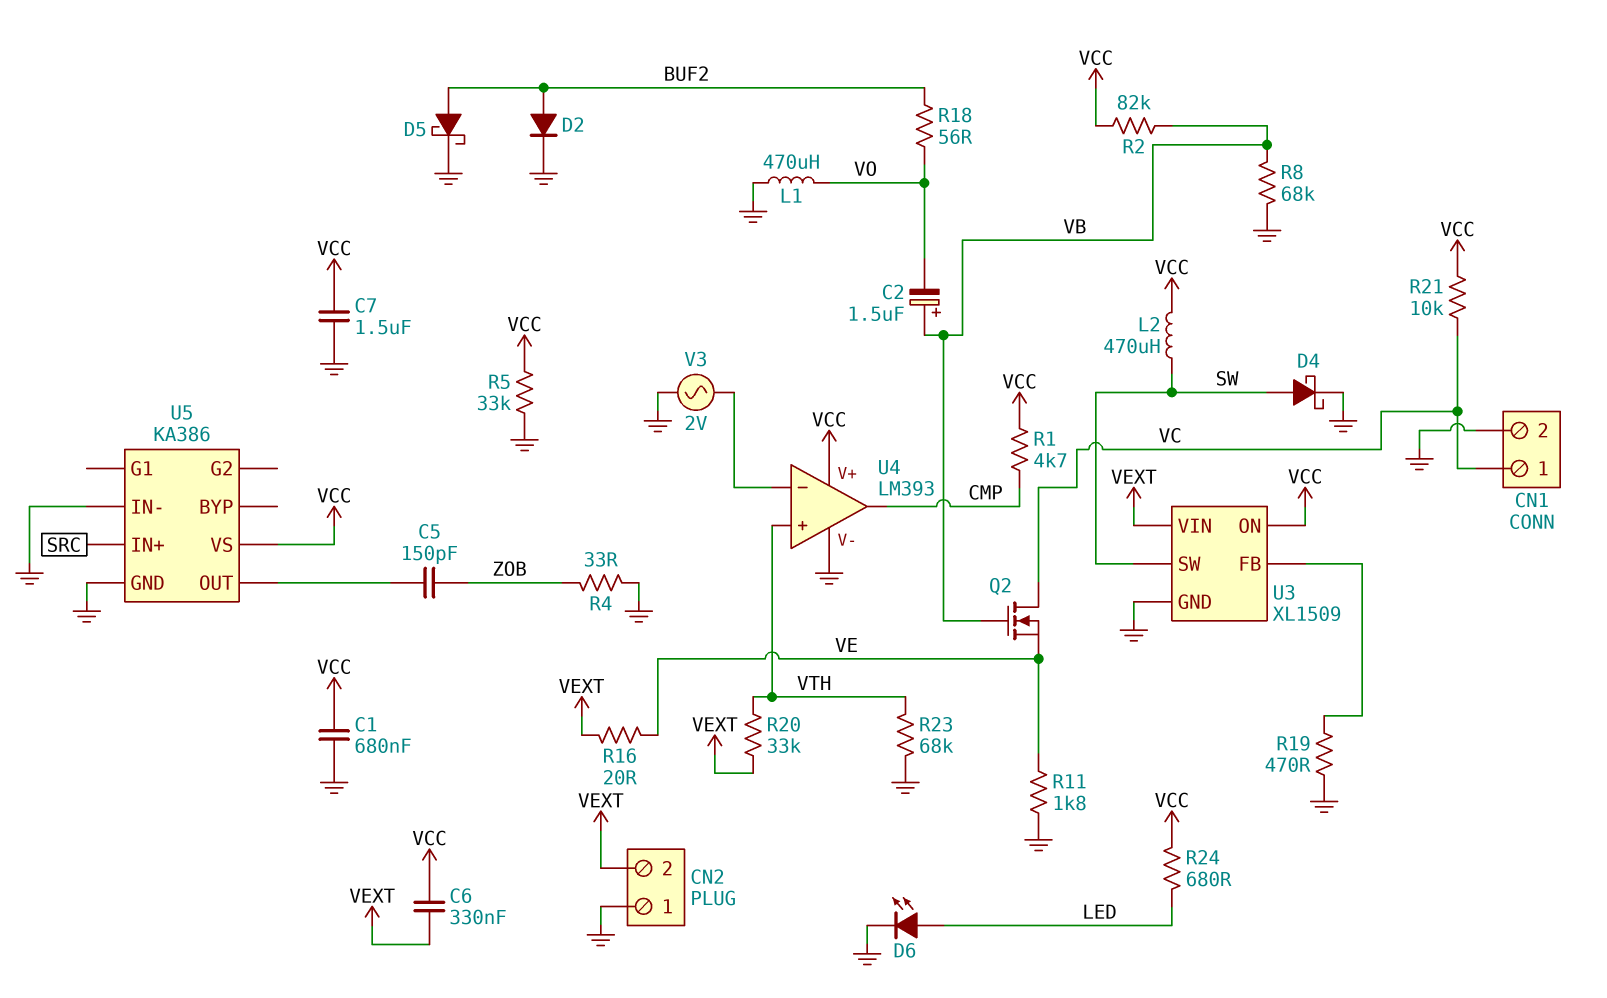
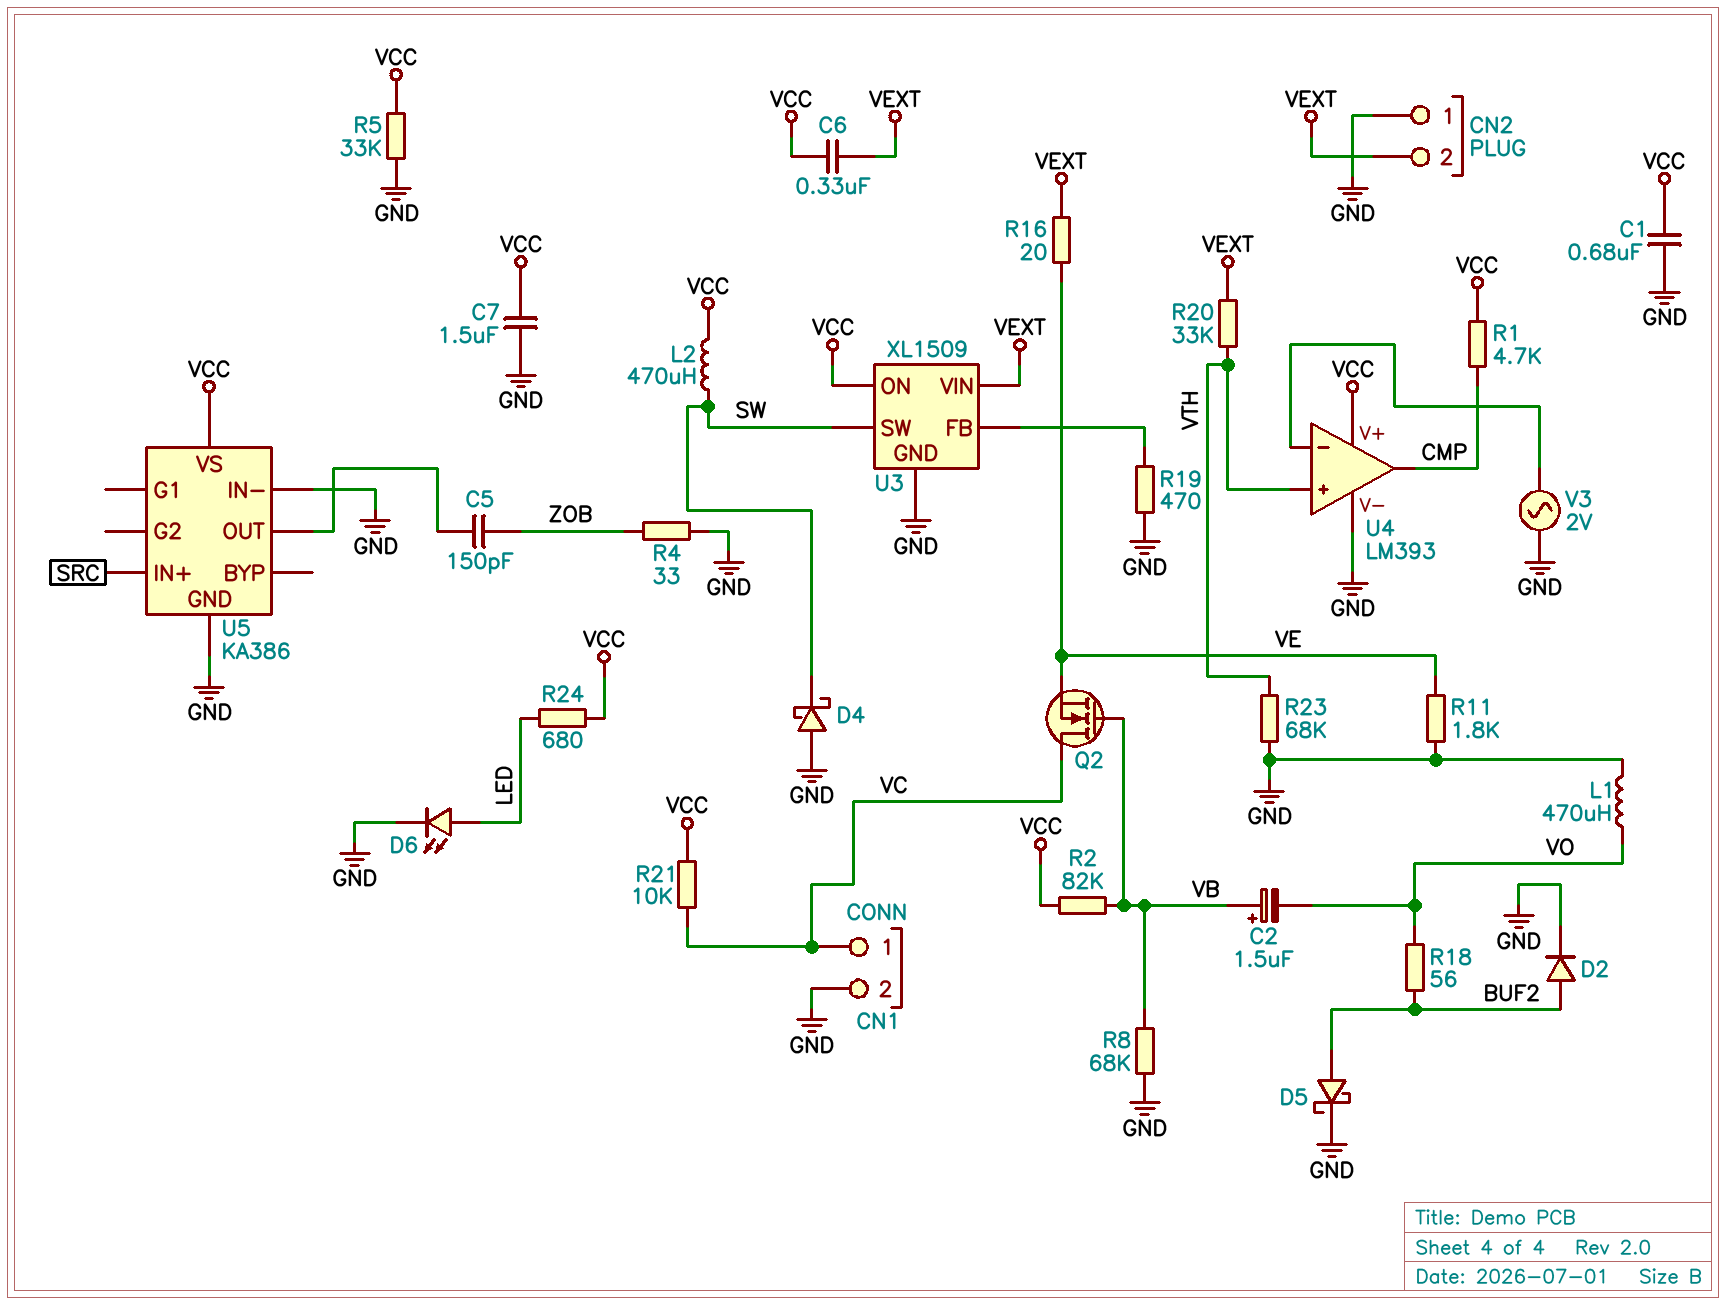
D4: schottky (A SW, K GND) -> schottky (A GND, K SW)

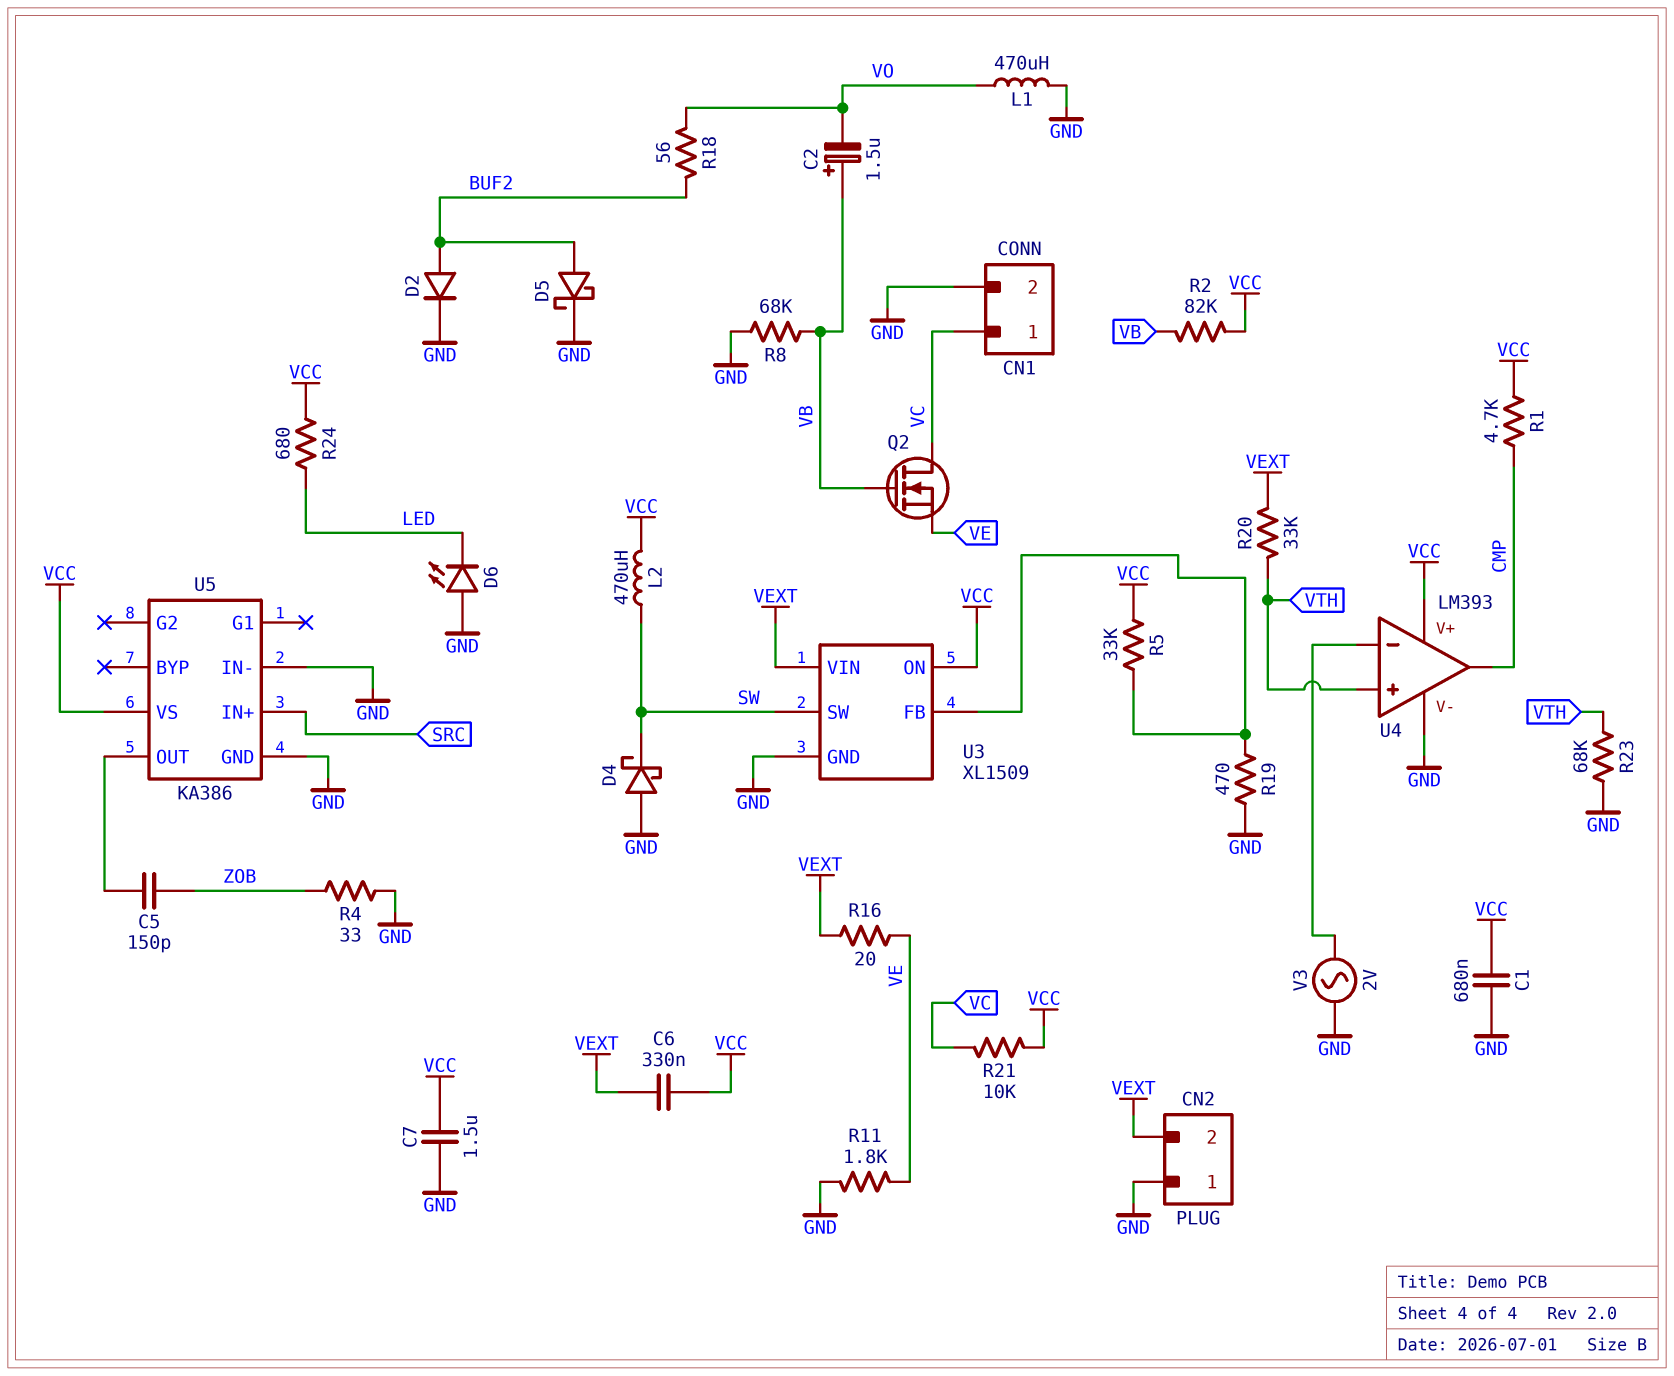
D6: LED (A LED, K GND) -> LED (A GND, K LED)
R5: 33k (GND, VCC) -> 33k (U3/FB, VCC)

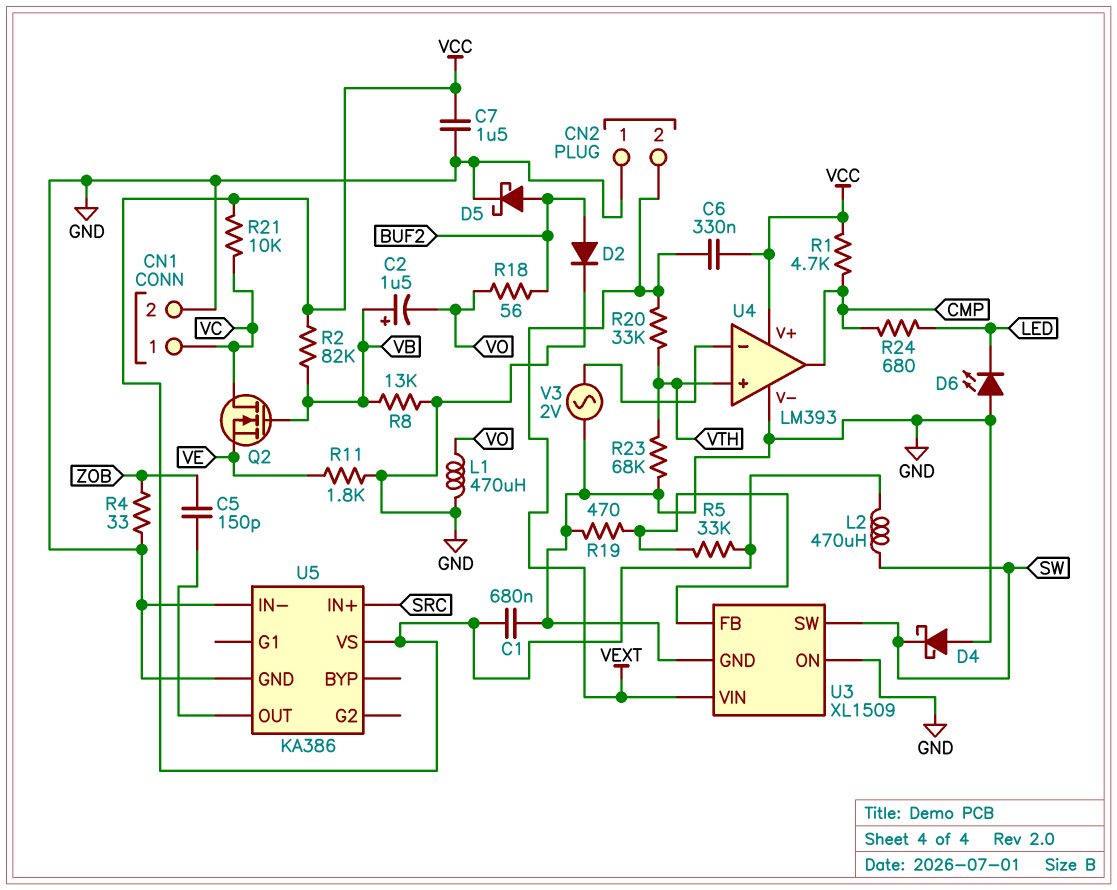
R8: 68k (GND, VB) -> 13k (GND, VB)
R16: 20 (VE, VEXT) -> none
R24: 680 (LED, VCC) -> 680 (CMP, LED)
U3 pin ON: VCC -> GND

